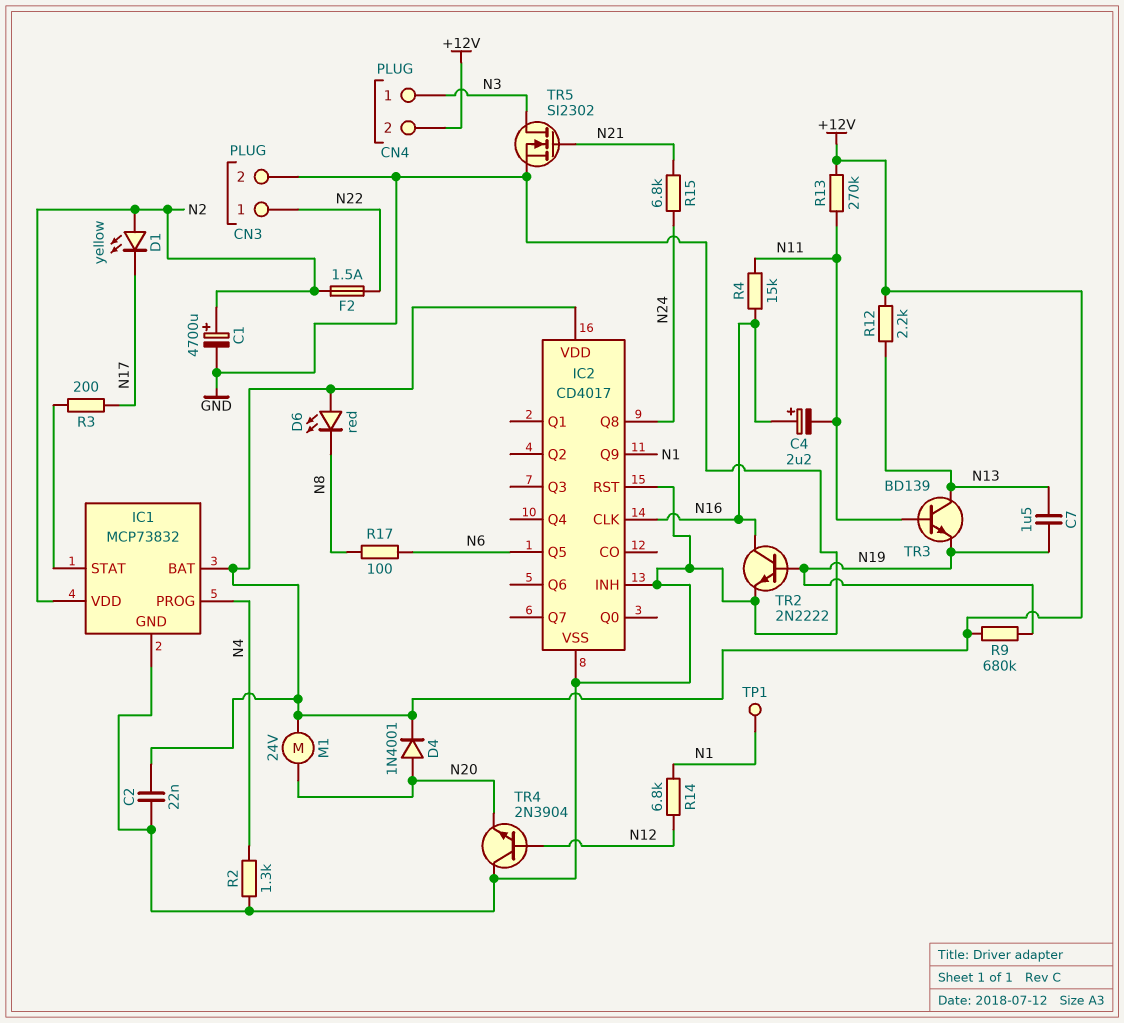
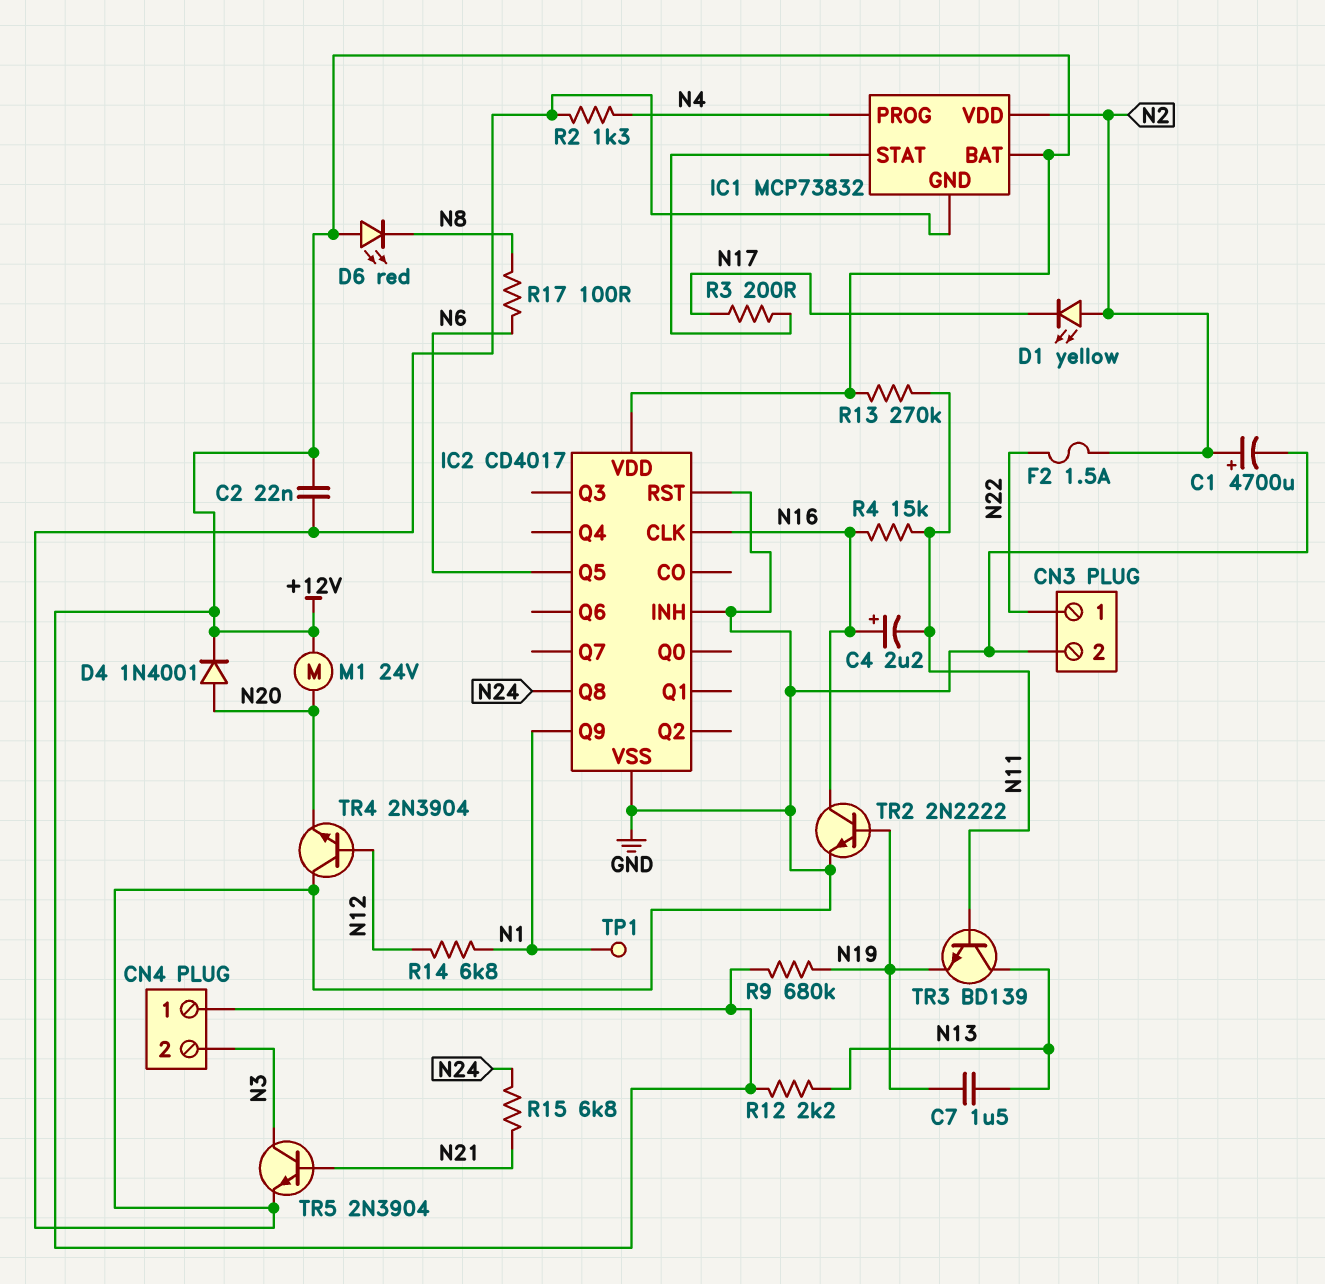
CN4 pin 1: N3 -> +12V
CN4 pin 2: +12V -> N3
TR5: NMOS SI2302 (G N21, D N3, S GND) -> NPN 2N3904 (B N21, C N3, E GND)

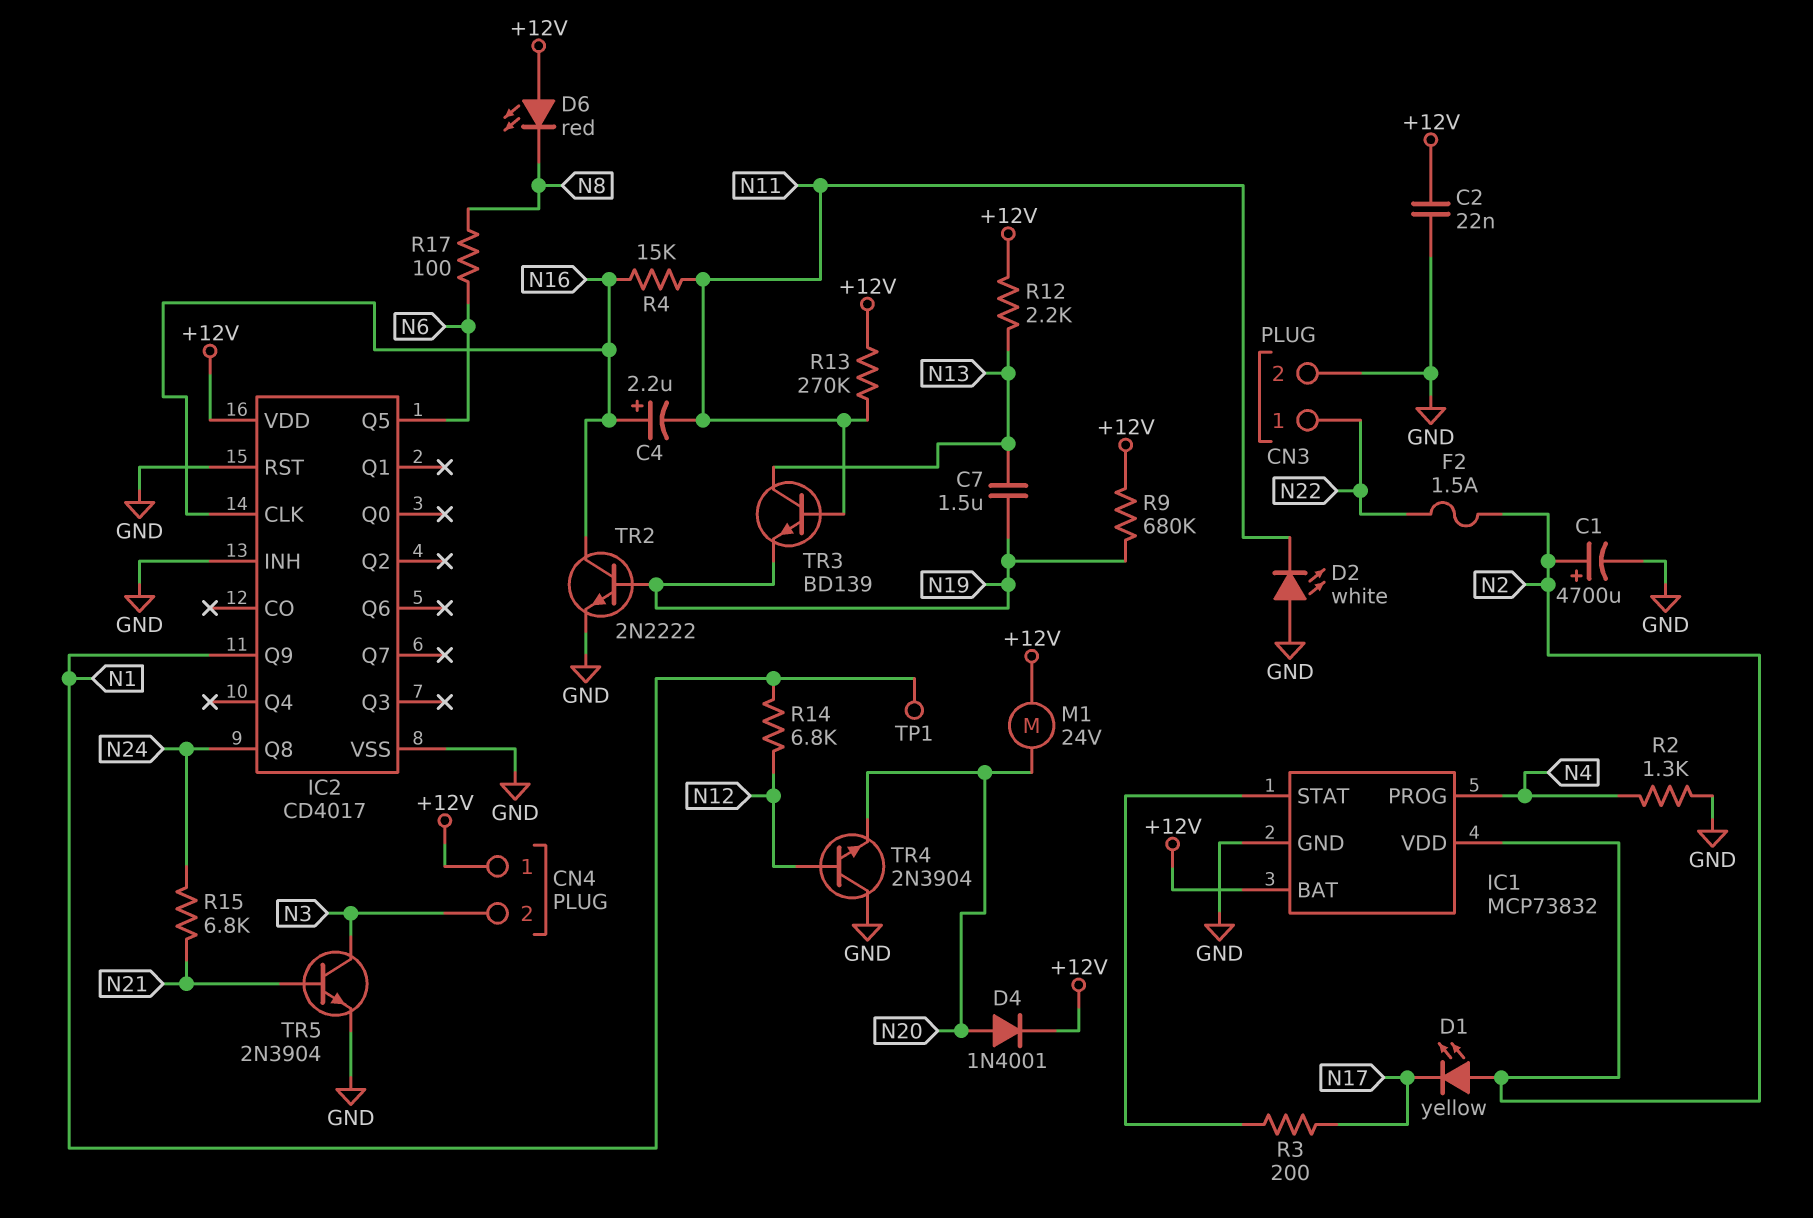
D2: none -> LED white (A GND, K N11)

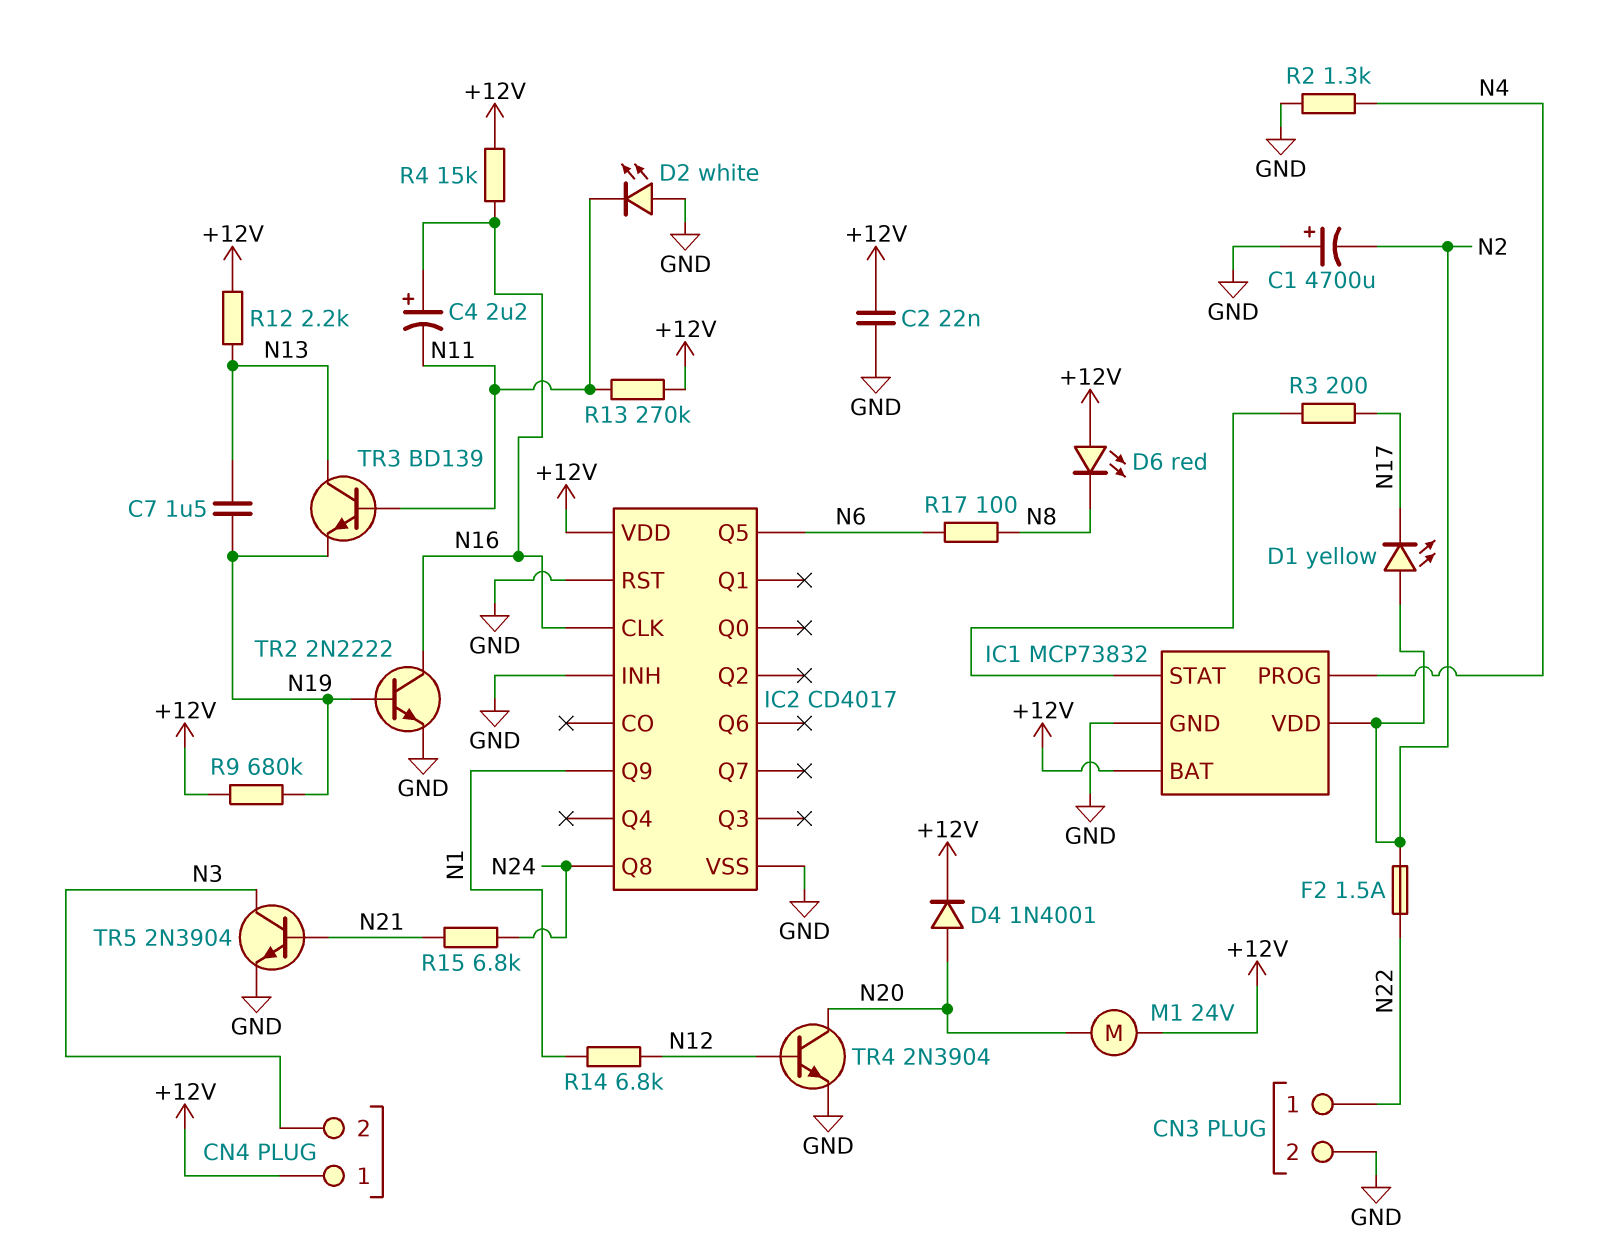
C1: 4700uF (plus N2, minus GND) -> 4700uF (plus GND, minus N2)
R4: 15k (N11, N16) -> 15k (+12V, N16)
TP1: test point (N1) -> none
TR4: NPN 2N3904 (B N12, C GND, E N20) -> NPN 2N3904 (B N12, C N20, E GND)

